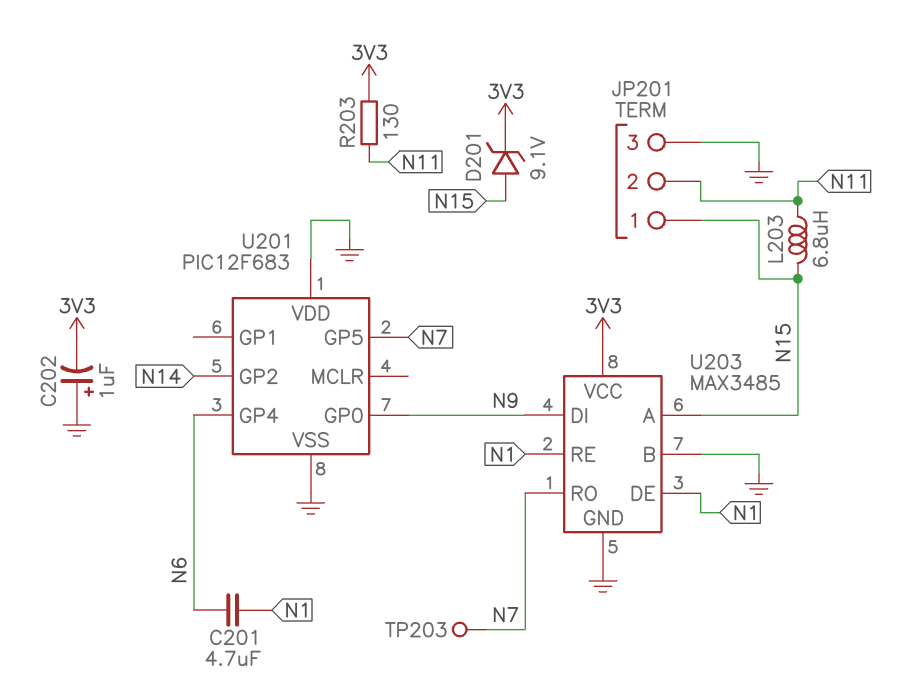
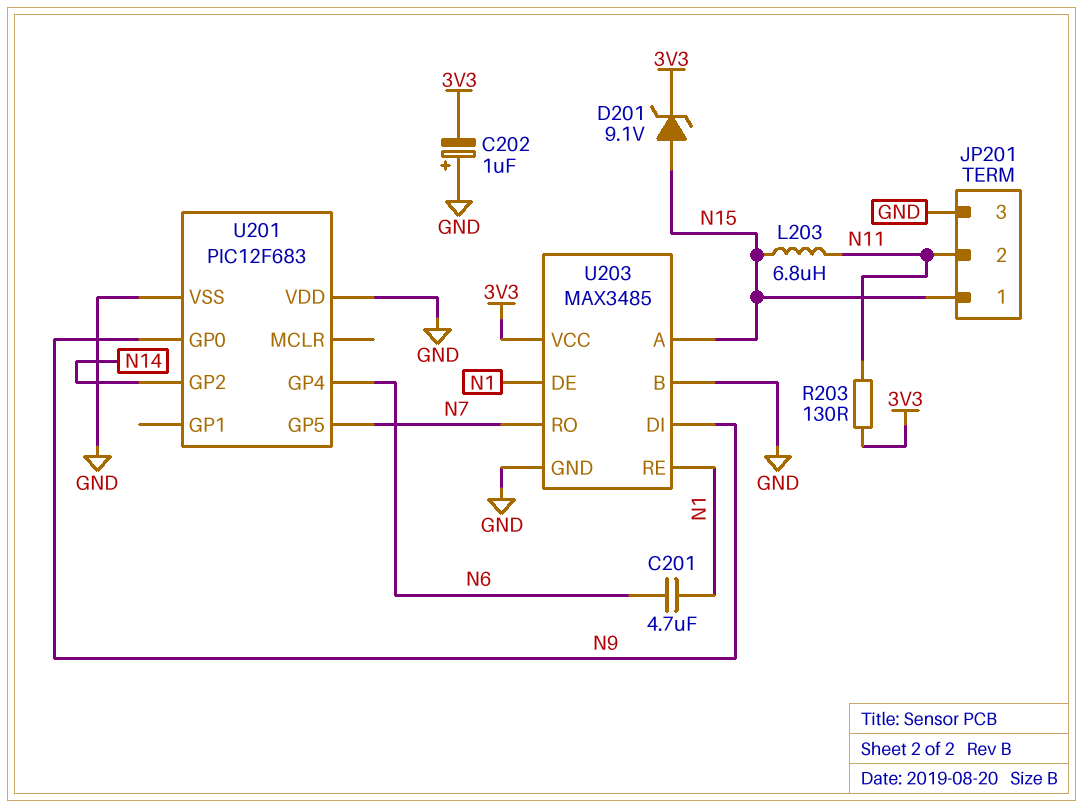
TP203: test point (N7) -> none

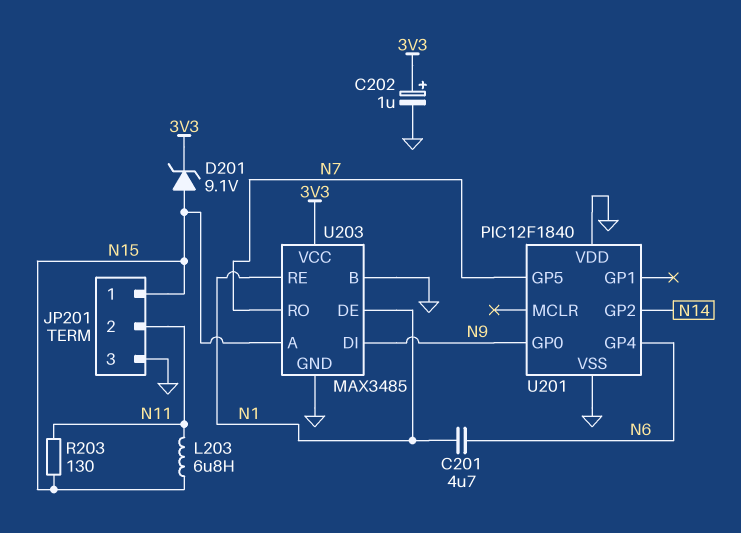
C202: 1uF (plus GND, minus 3V3) -> 1uF (plus 3V3, minus GND)
R203: 130 (3V3, N11) -> 130 (N11, N15)
U201: PIC12F683 -> PIC12F1840

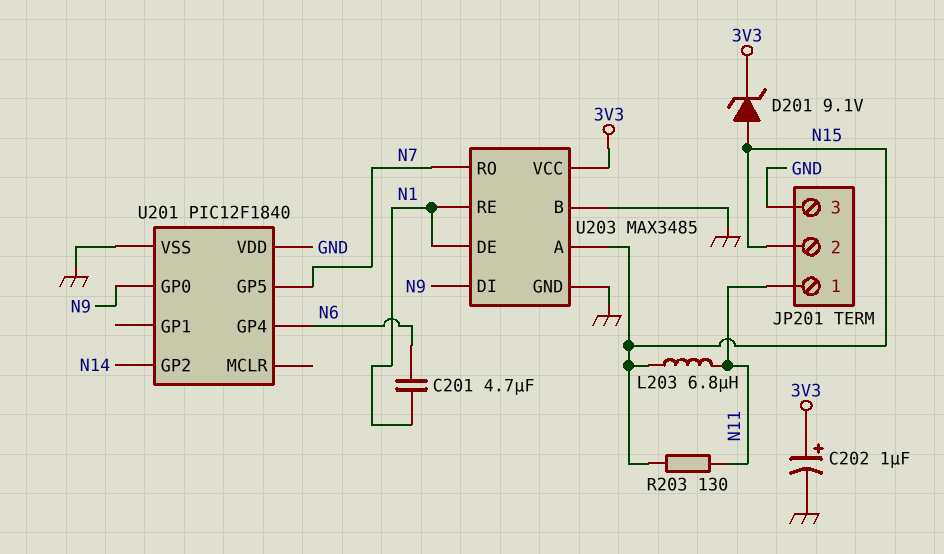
JP201 pin 1: N15 -> N11
JP201 pin 2: N11 -> N15

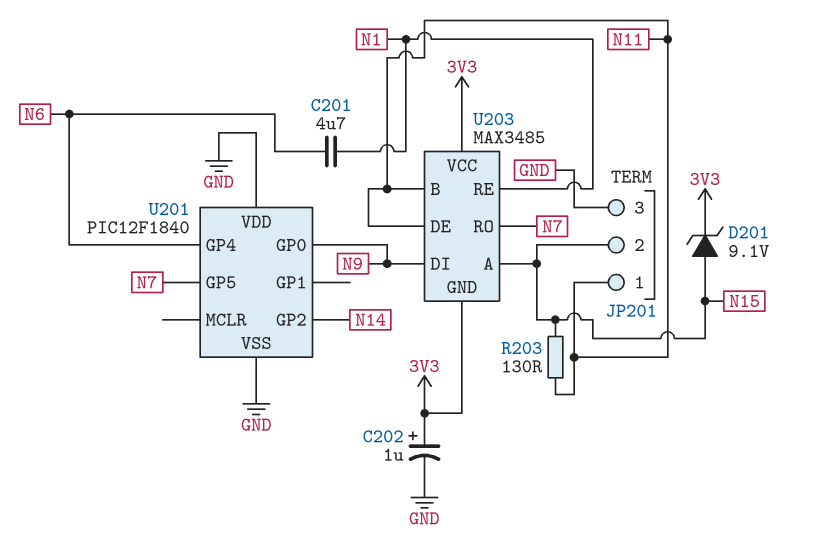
L203: 6.8uH (N11, N15) -> none
U203 pin B: GND -> N11
U203 pin DE: N1 -> N11
U203 pin GND: GND -> 3V3

